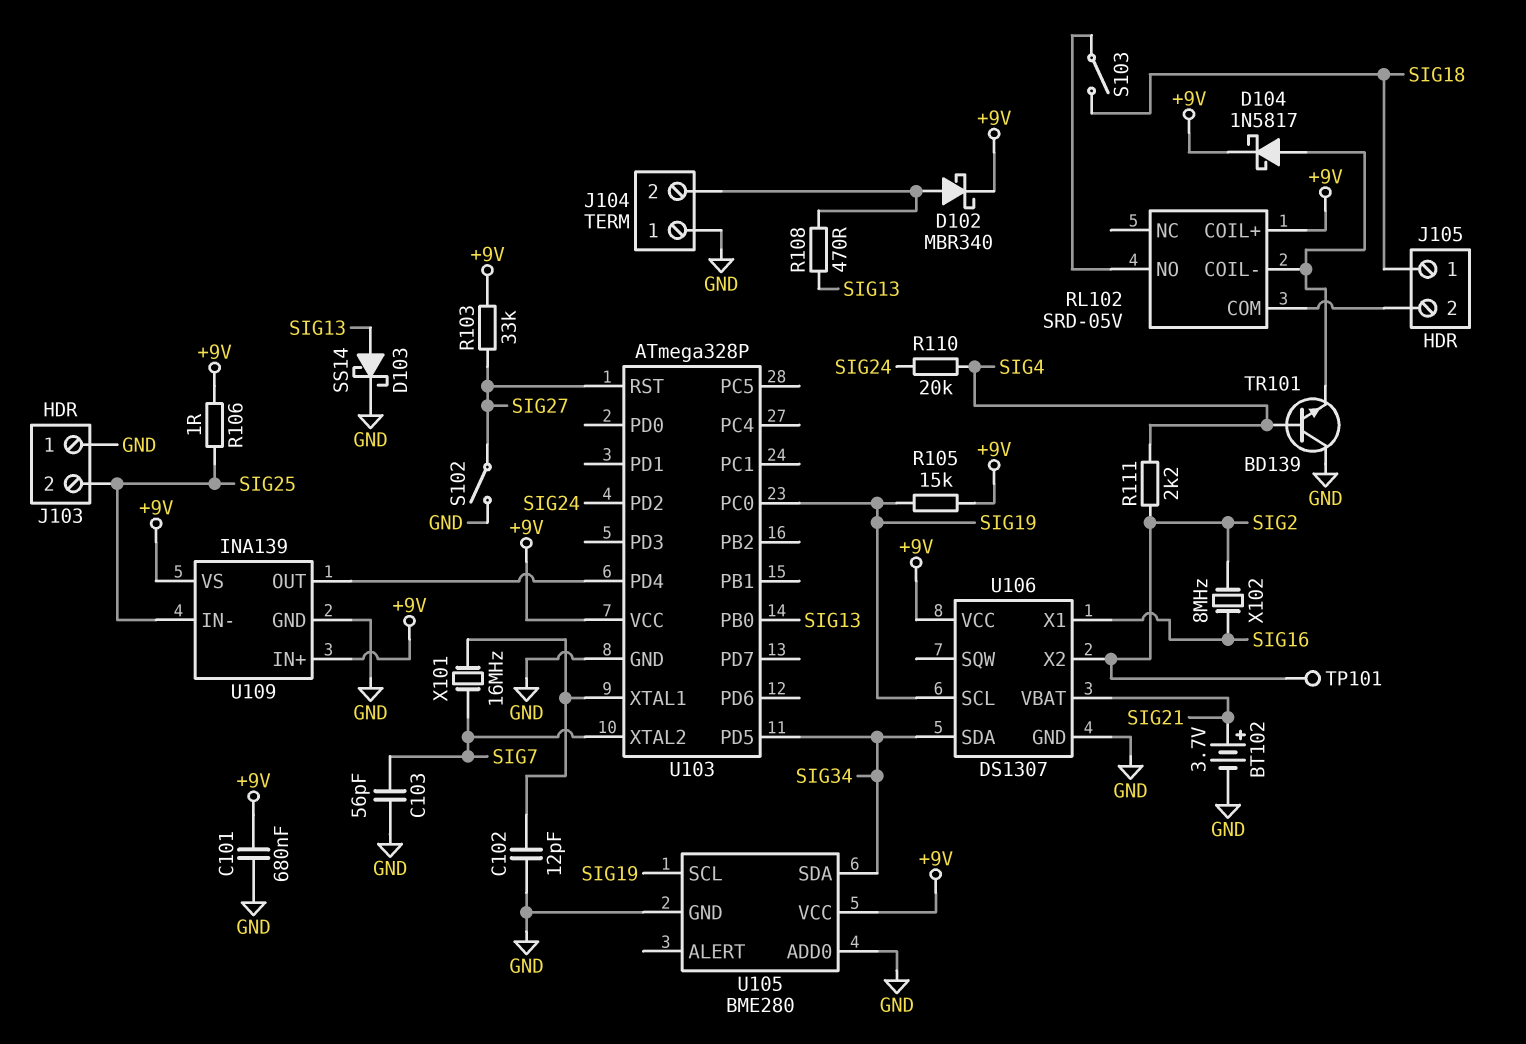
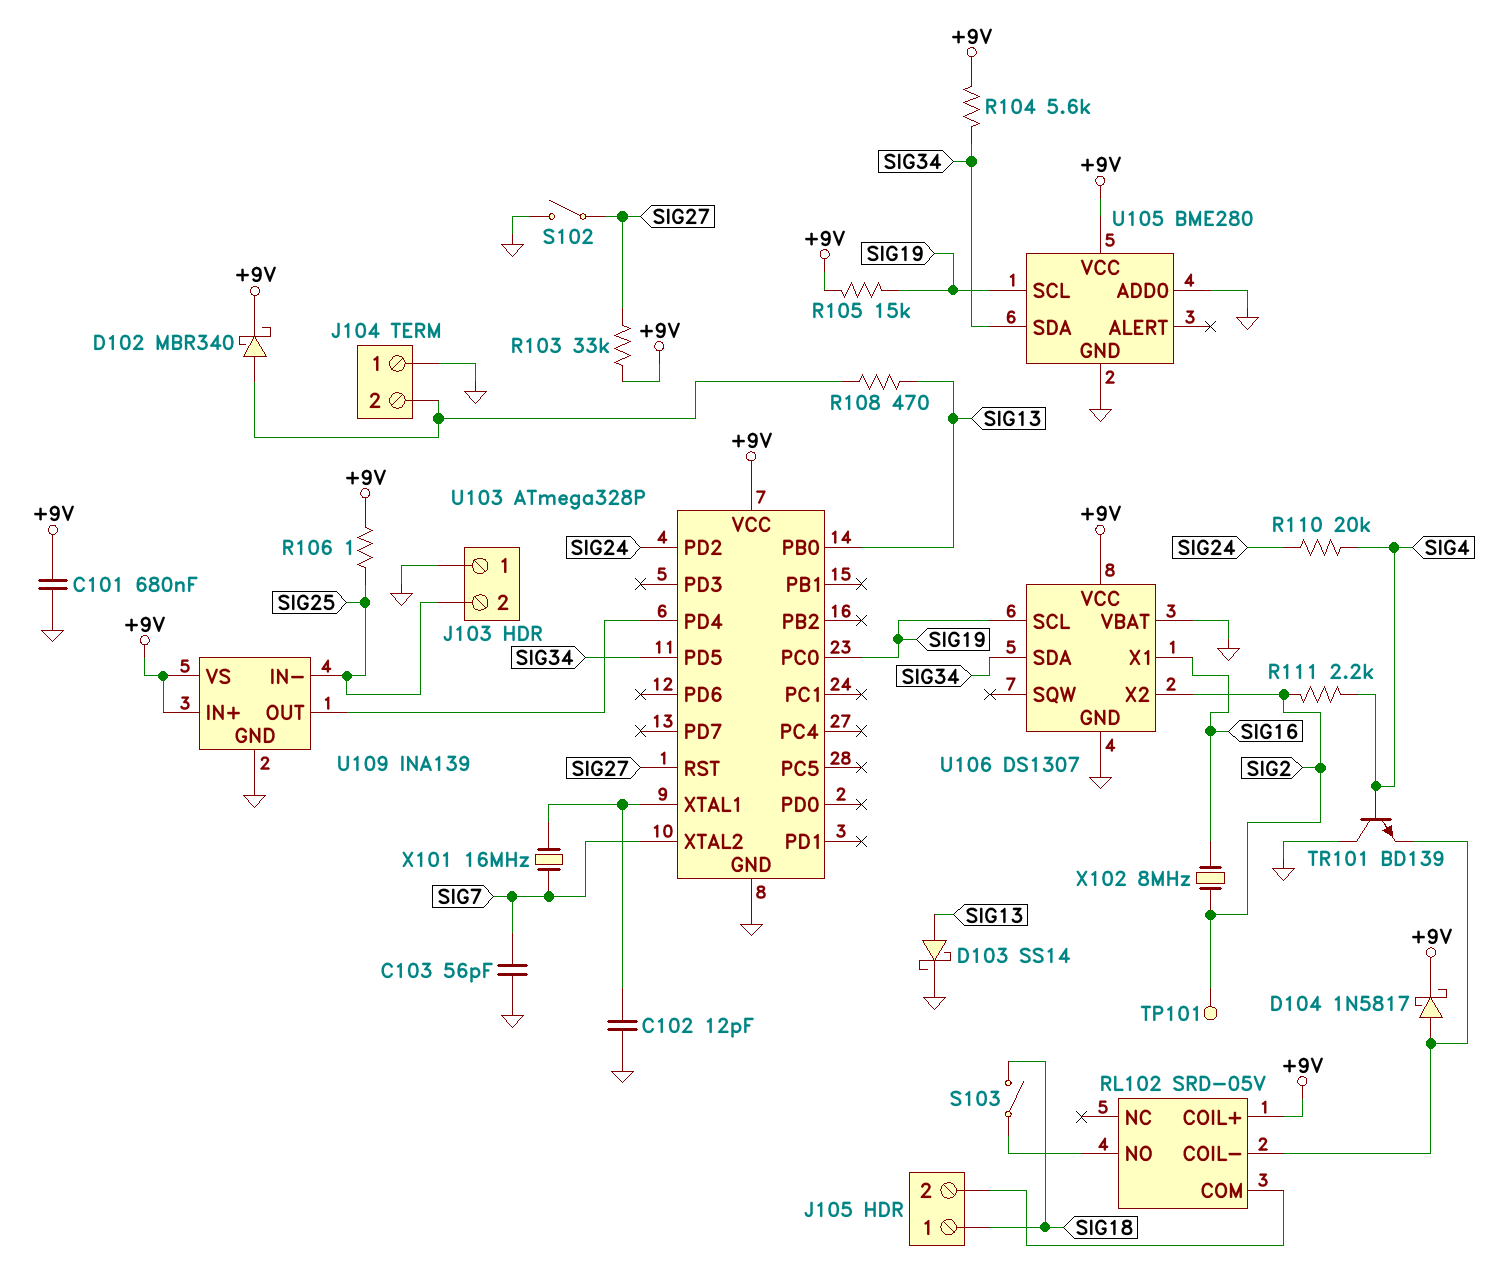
BT102: 3.7V (plus SIG21, minus GND) -> none
R104: none -> 5.6k (+9V, SIG34)
U106 pin VBAT: SIG21 -> GND

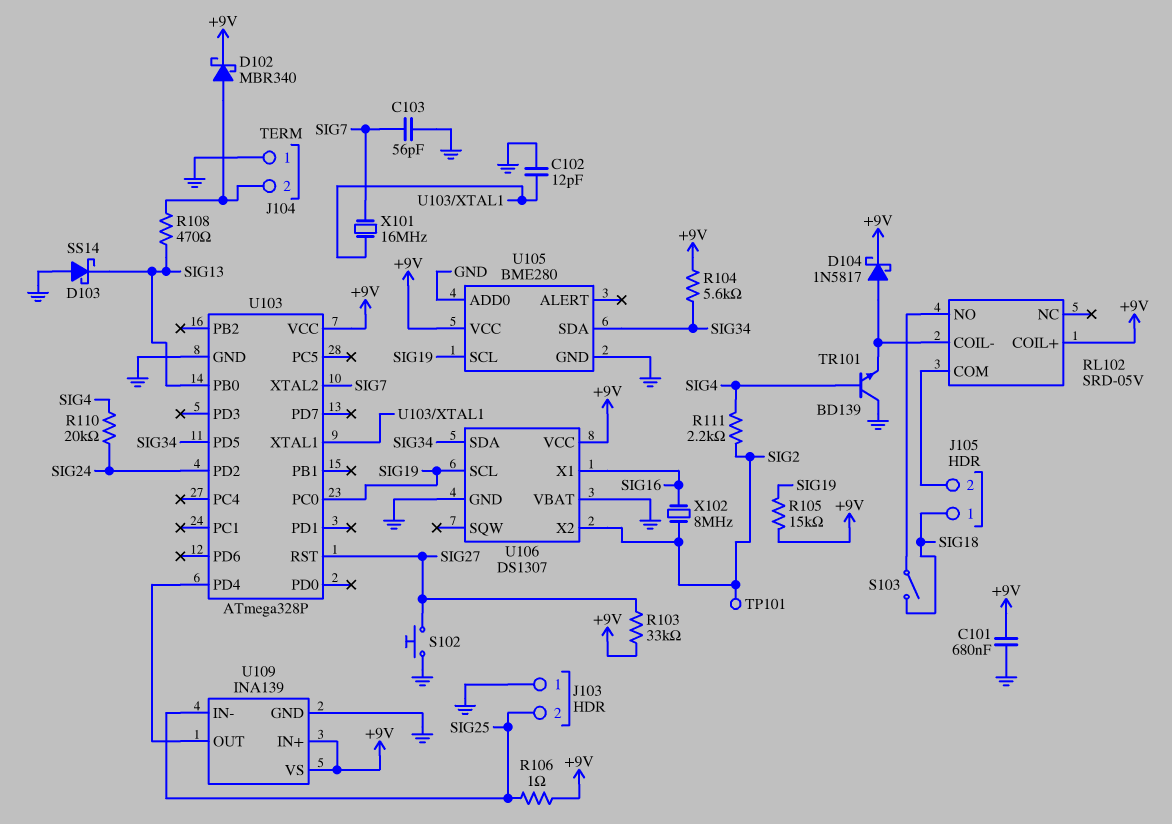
D103: schottky SS14 (A SIG13, K GND) -> schottky SS14 (A GND, K SIG13)
S102: switch (GND, SIG27) -> button (GND, SIG27)

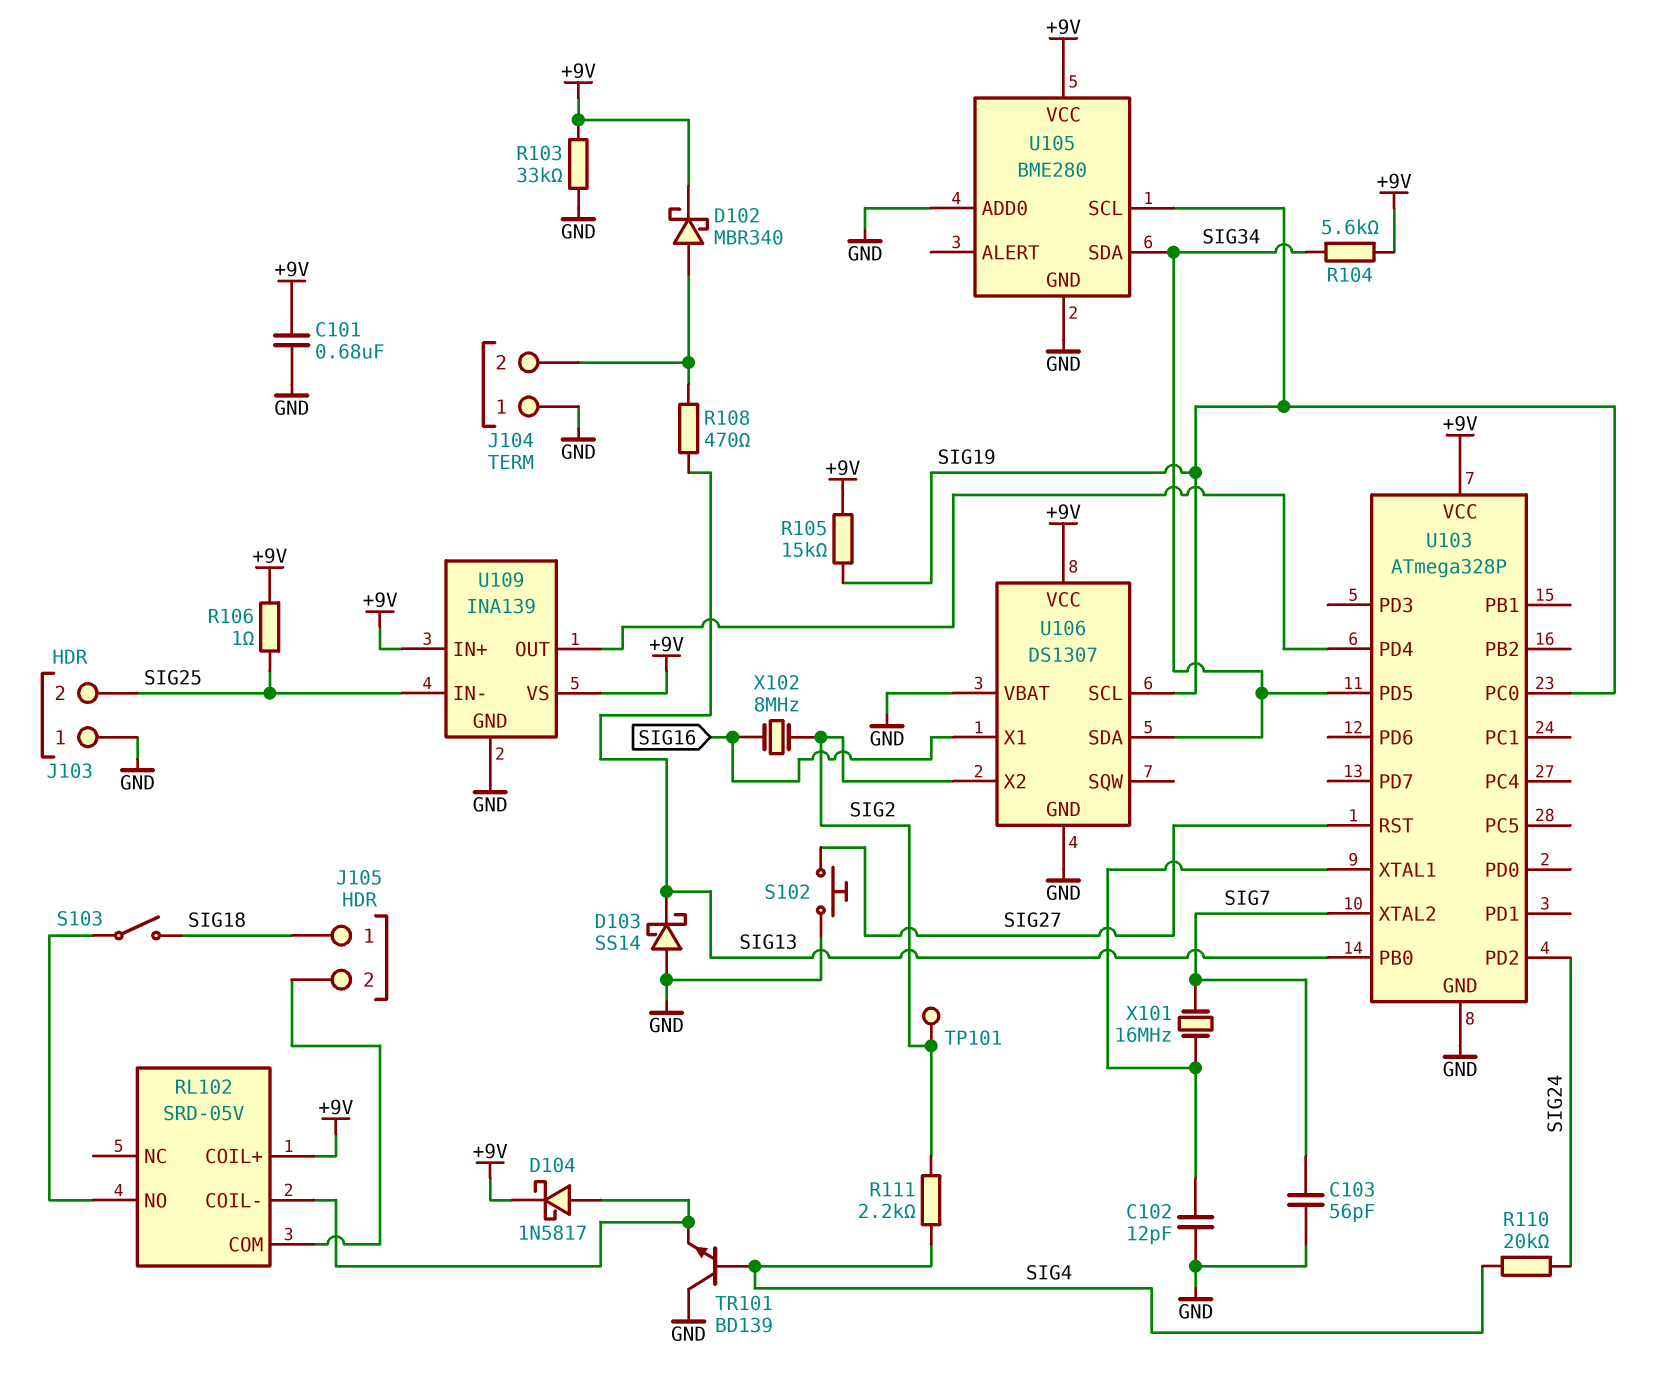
R103: 33k (+9V, SIG27) -> 33k (+9V, GND)

